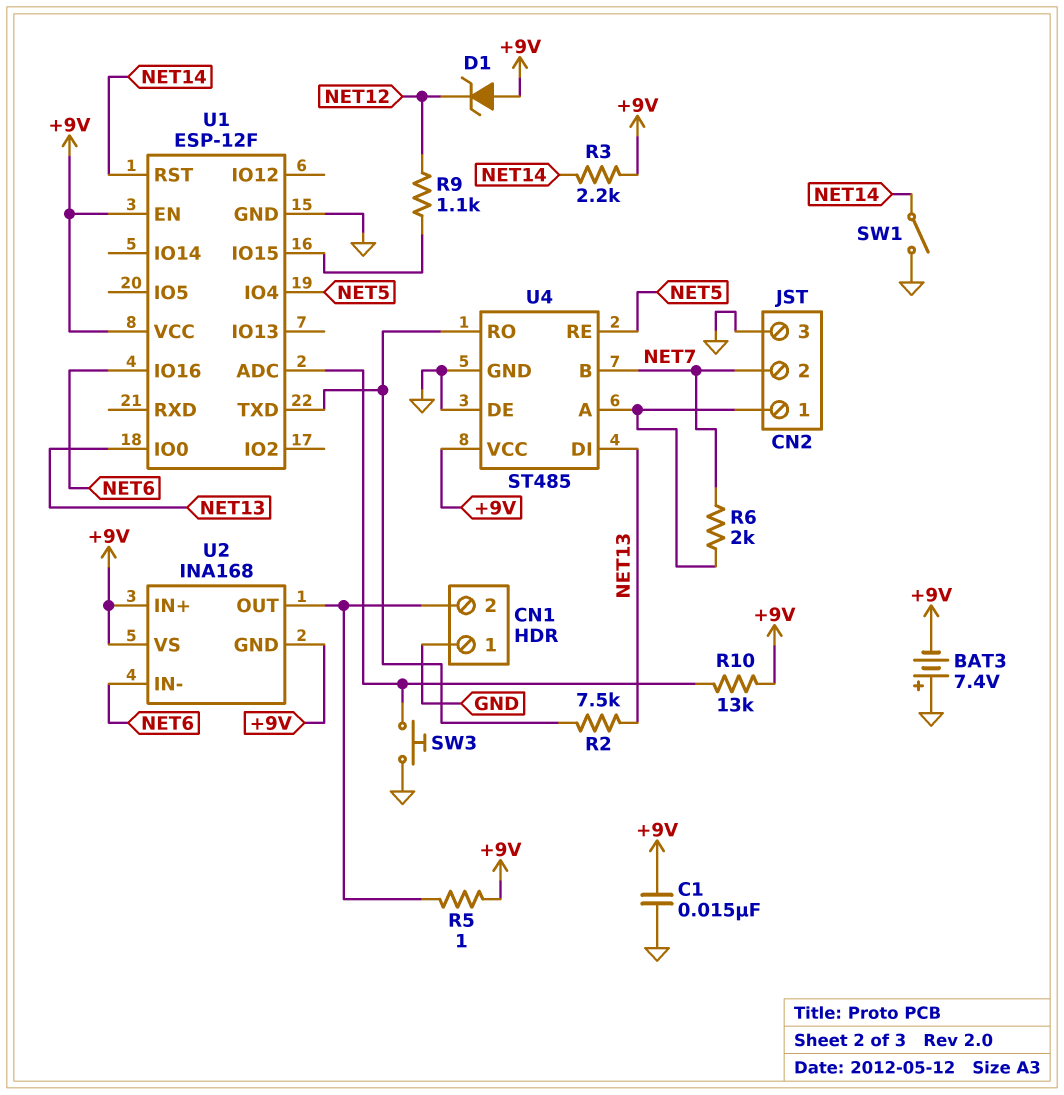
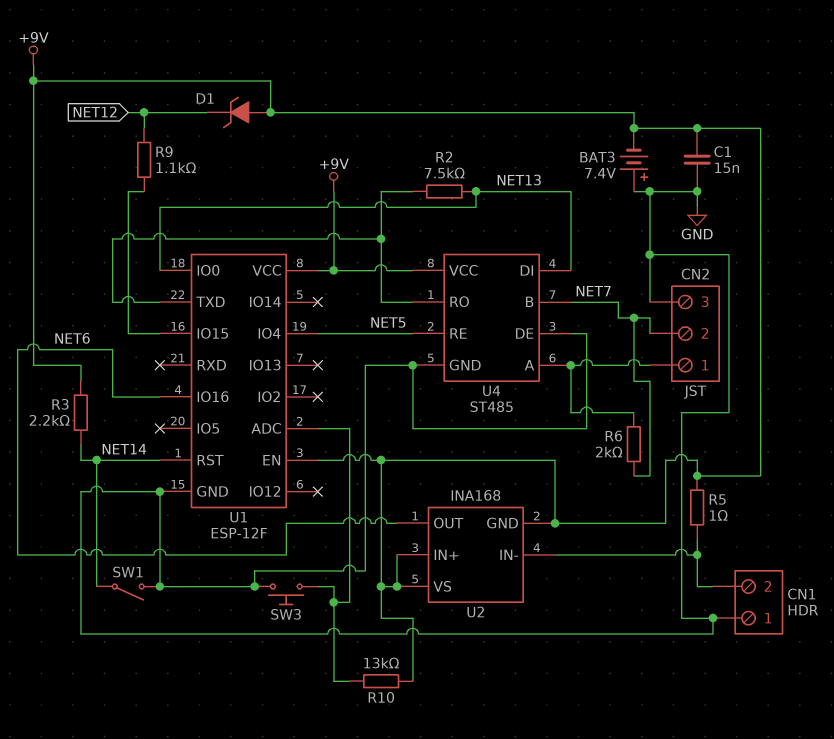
U2 pin IN-: NET6 -> CN1/2
U2 pin OUT: CN1/2 -> NET6

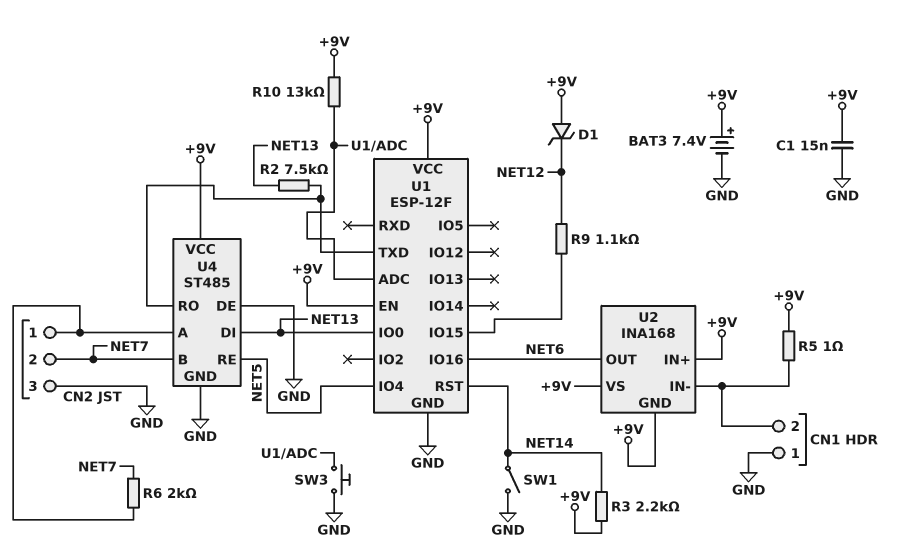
BAT3: 7.4V (plus GND, minus +9V) -> 7.4V (plus +9V, minus GND)

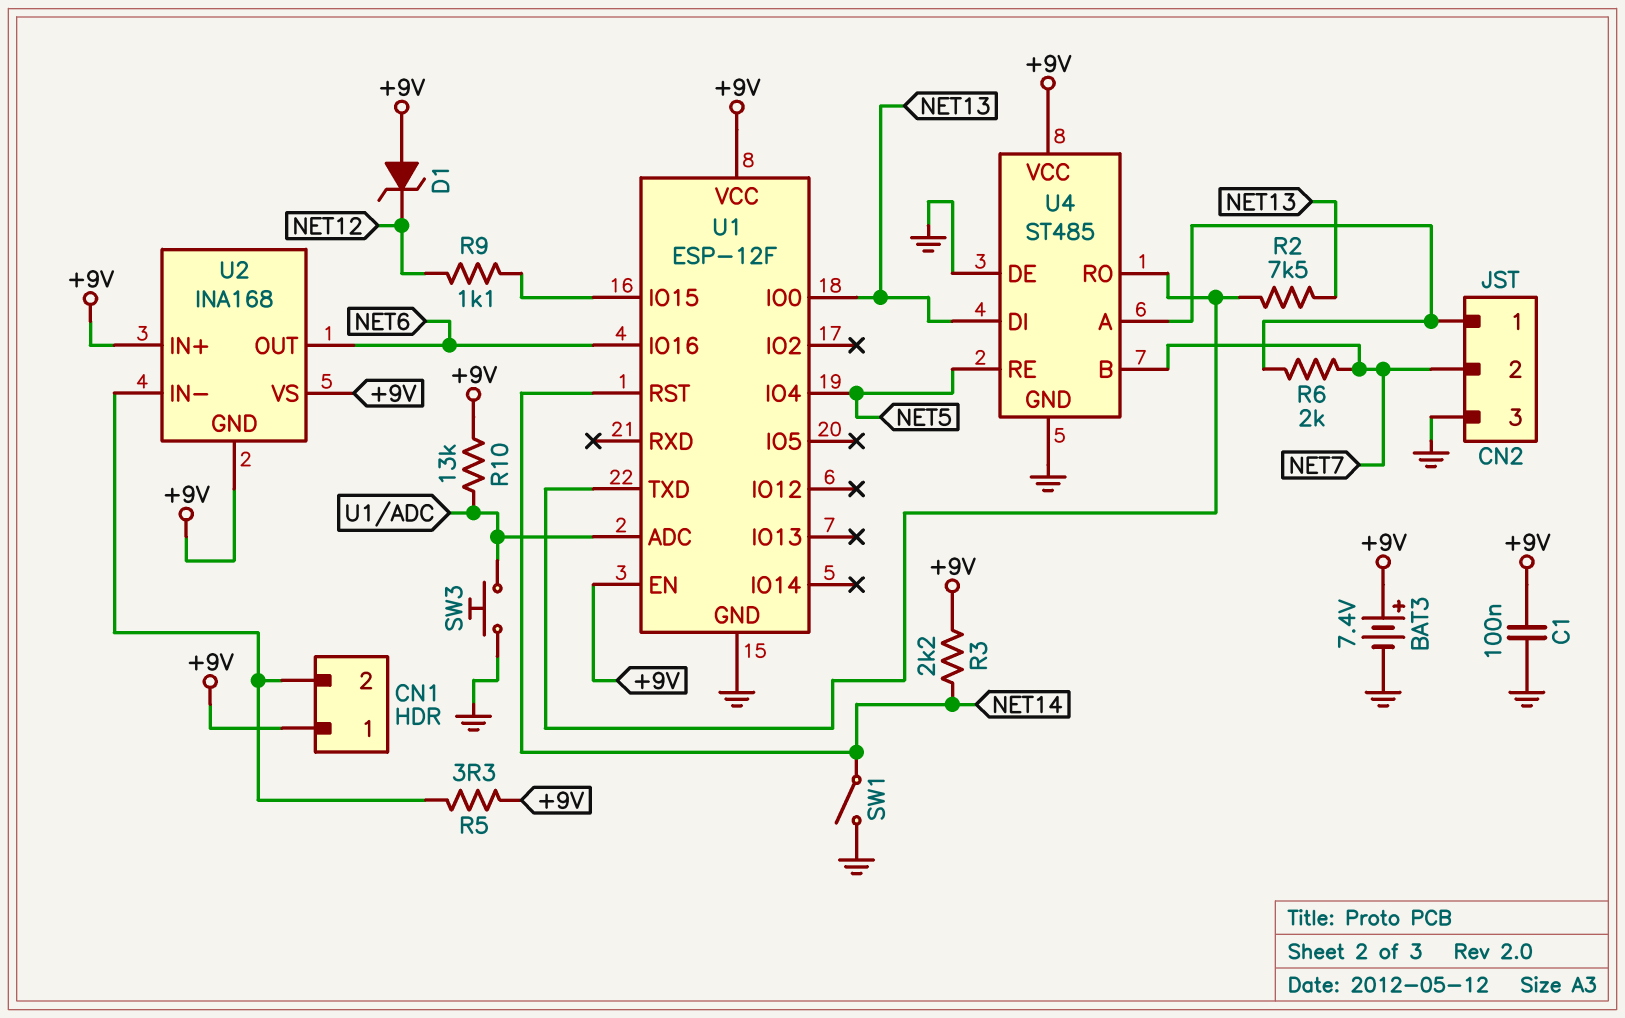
C1: 15nF (+9V, GND) -> 100nF (+9V, GND)
CN1 pin 1: GND -> +9V
R5: 1 (+9V, CN1/2) -> 3.3 (+9V, CN1/2)

